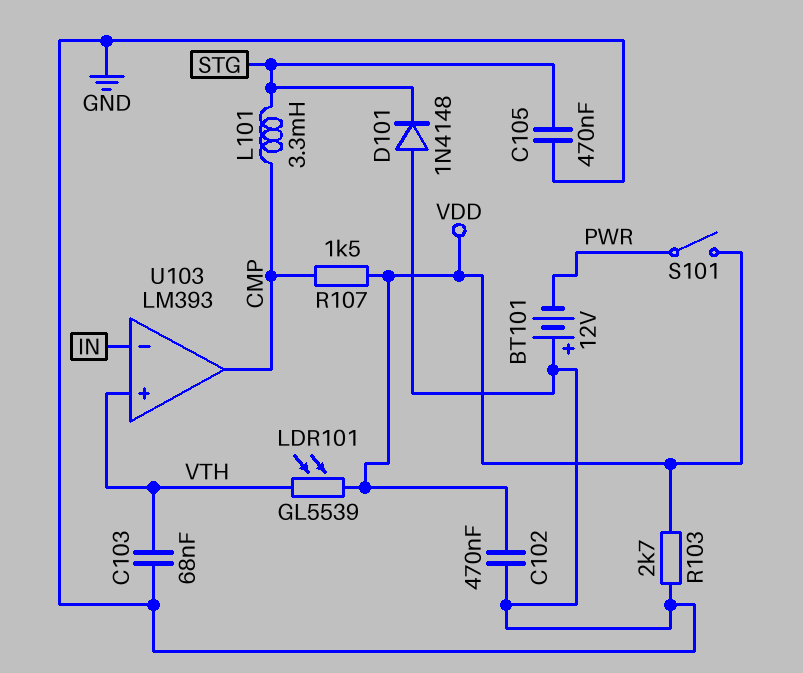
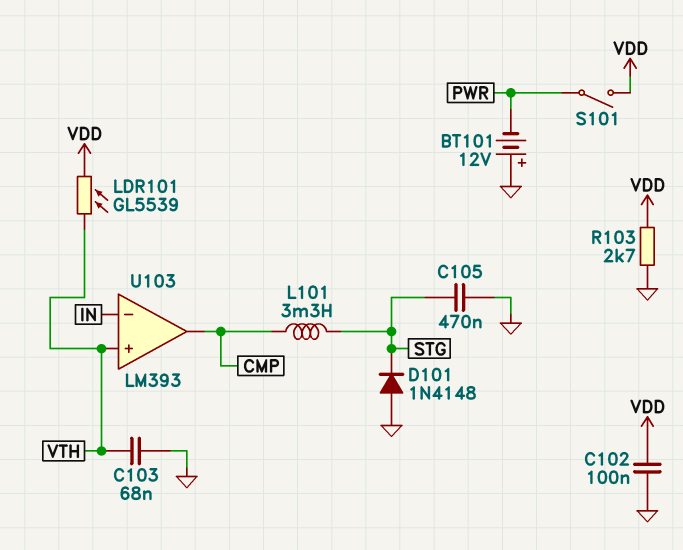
C102: 470nF (GND, VDD) -> 100nF (GND, VDD)
R107: 1.5k (CMP, VDD) -> none

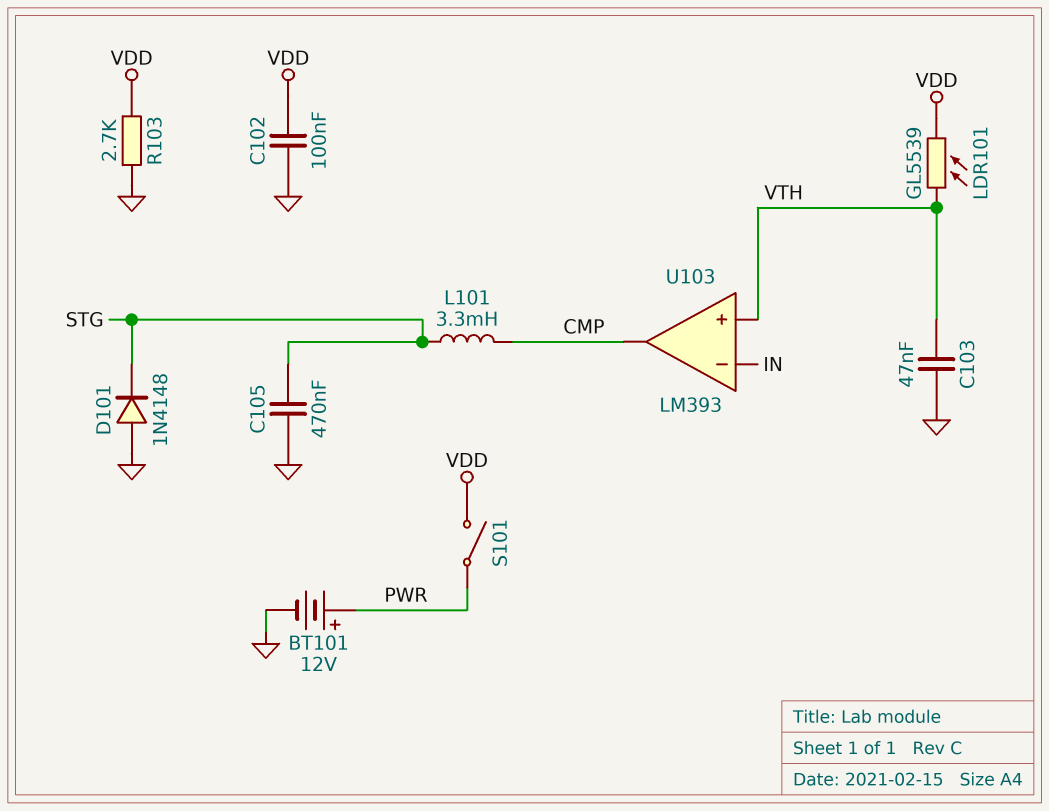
BT101: 12V (plus GND, minus PWR) -> 12V (plus PWR, minus GND)
C103: 68nF (GND, VTH) -> 47nF (GND, VTH)

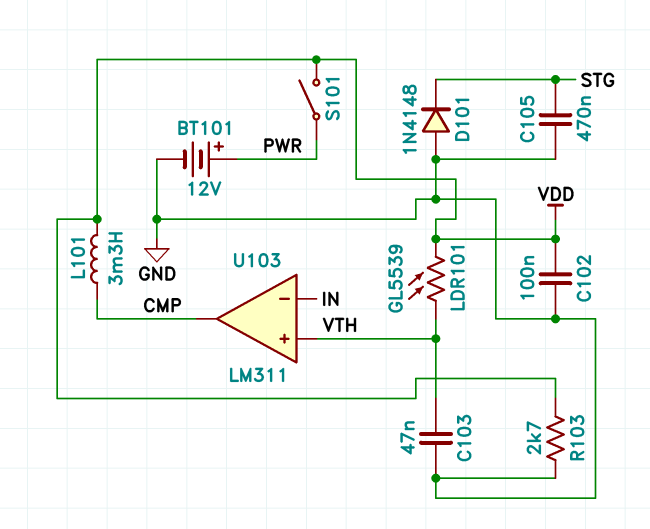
L101: 3.3mH (CMP, STG) -> 3.3mH (CMP, VDD)
U103: LM393 -> LM311

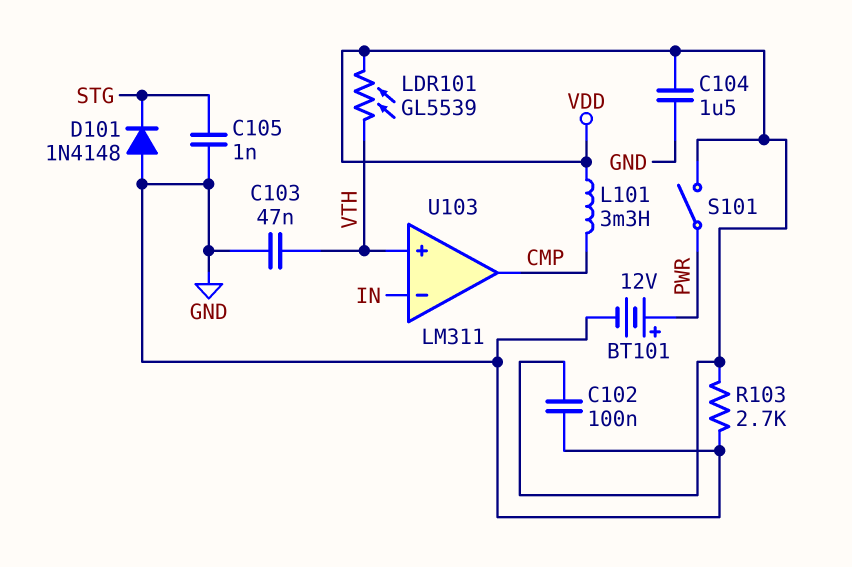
C104: none -> 1.5uF (GND, VDD)
C105: 470nF (GND, STG) -> 1nF (GND, STG)

